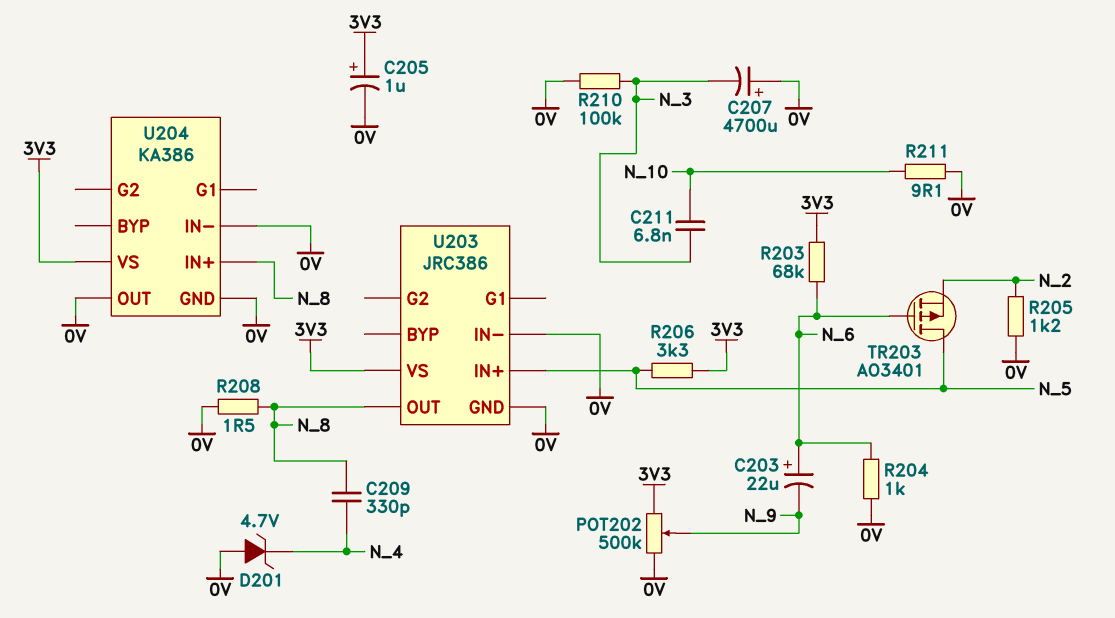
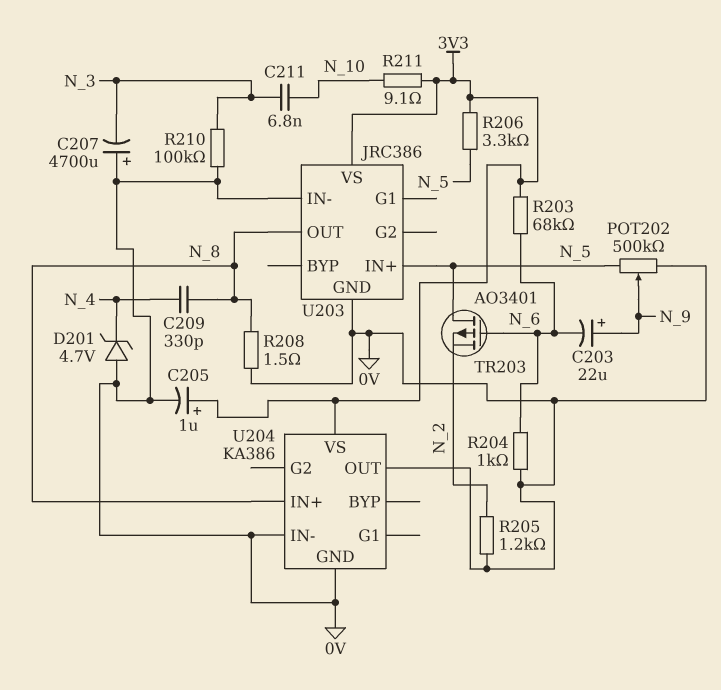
C203: 22uF (plus N_6, minus N_9) -> 22uF (plus N_9, minus N_6)
POT202: 500k (0V, 3V3, wiper N_9) -> 500k (0V, N_5, wiper N_9)
R211: 9.1 (0V, N_10) -> 9.1 (3V3, N_10)

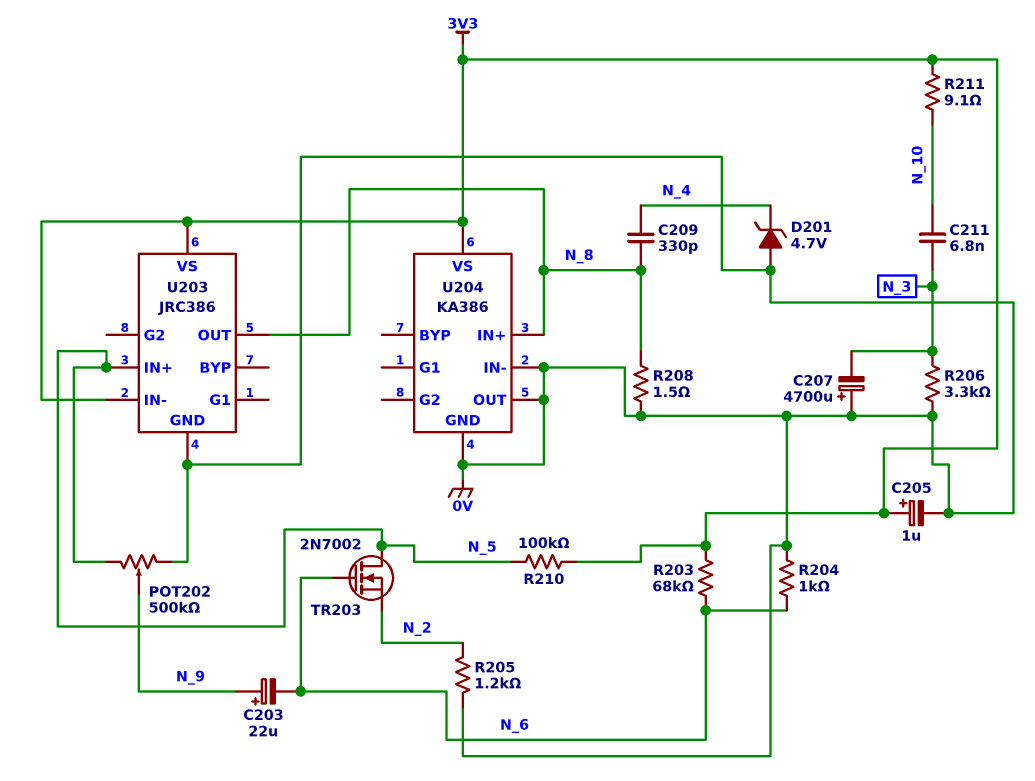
R206: 3.3k (3V3, N_5) -> 3.3k (0V, N_3)
R210: 100k (0V, N_3) -> 100k (3V3, N_5)
TR203: PMOS AO3401 (G N_6, D N_5, S N_2) -> NMOS 2N7002 (G N_6, D N_5, S N_2)
U203 pin IN-: 0V -> 3V3

